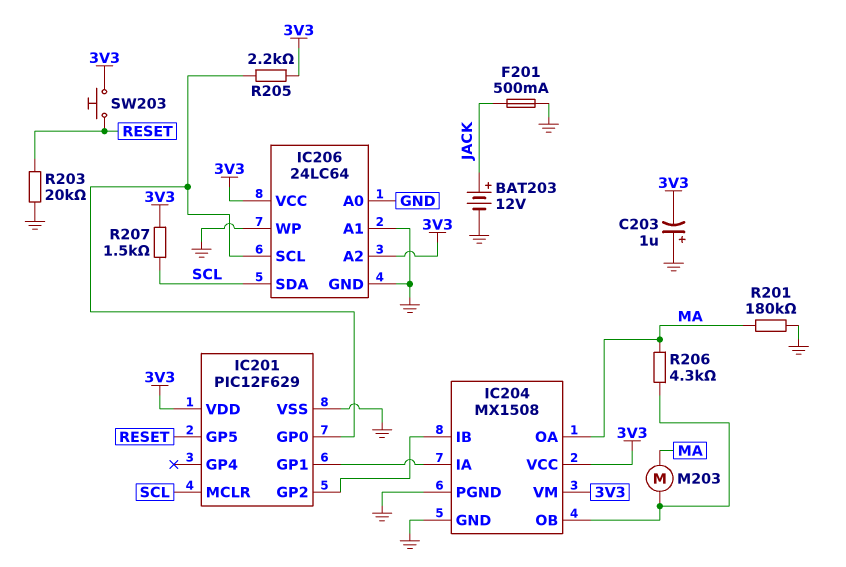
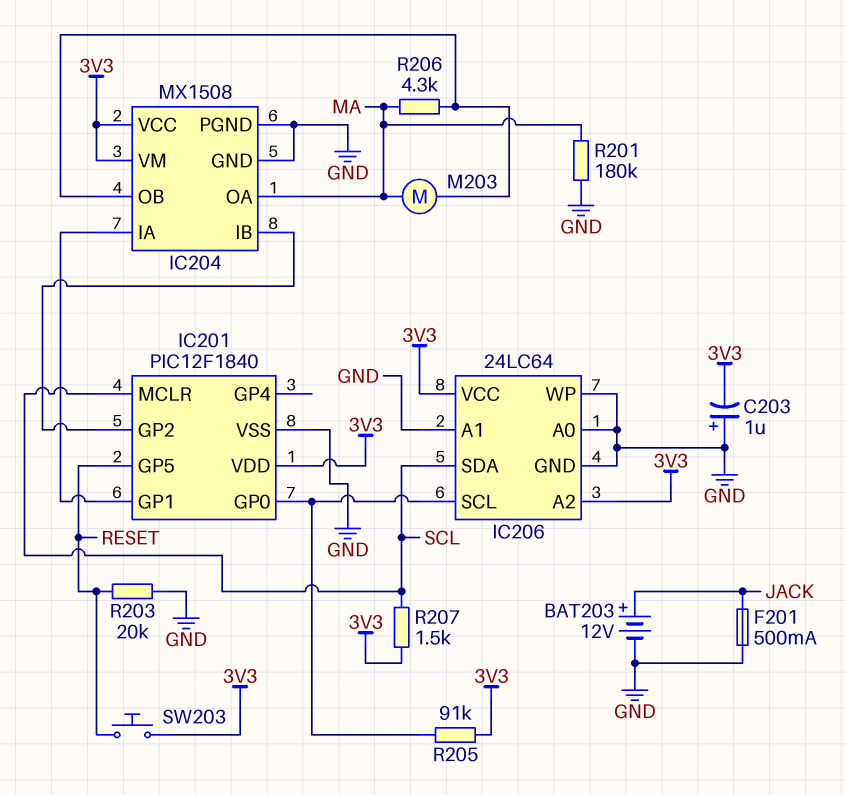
IC201: PIC12F629 -> PIC12F1840
R205: 2.2k (3V3, IC201/GP0) -> 91k (3V3, IC201/GP0)

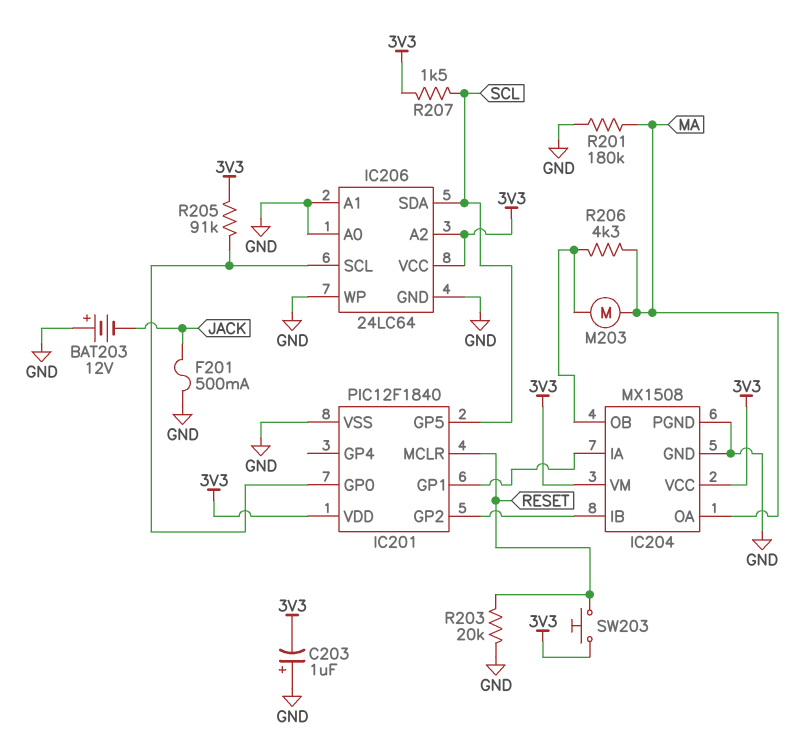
BAT203: 12V (plus JACK, minus GND) -> 12V (plus GND, minus JACK)
IC201 pin GP5: RESET -> SCL
IC201 pin MCLR: SCL -> RESET

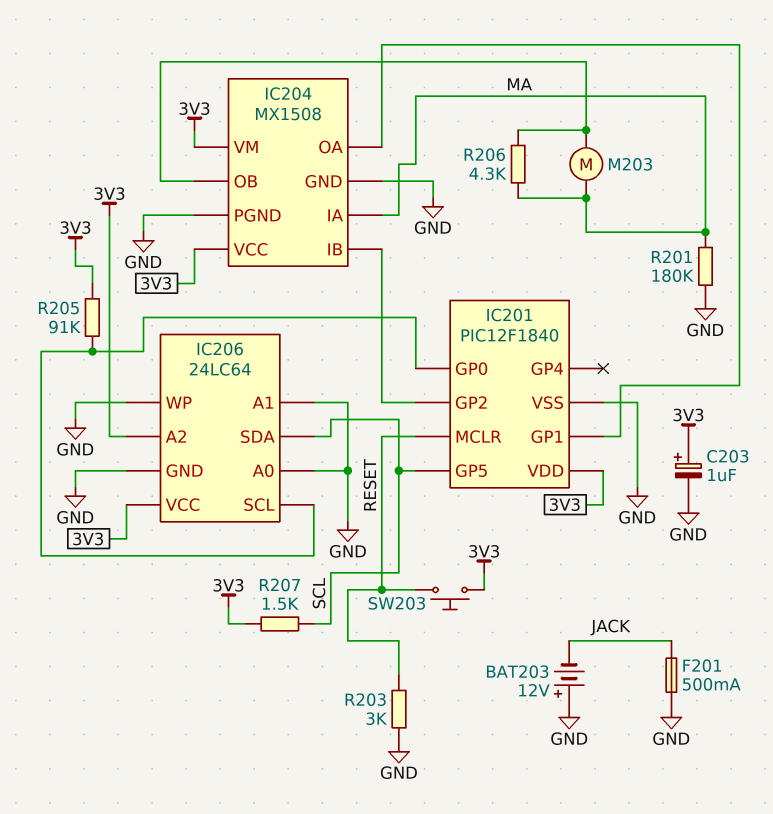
C203: 1uF (plus GND, minus 3V3) -> 1uF (plus 3V3, minus GND)
IC204 pin IA: IC201/GP1 -> MA
IC204 pin OA: MA -> IC201/GP1
R203: 20k (GND, RESET) -> 3k (GND, RESET)

